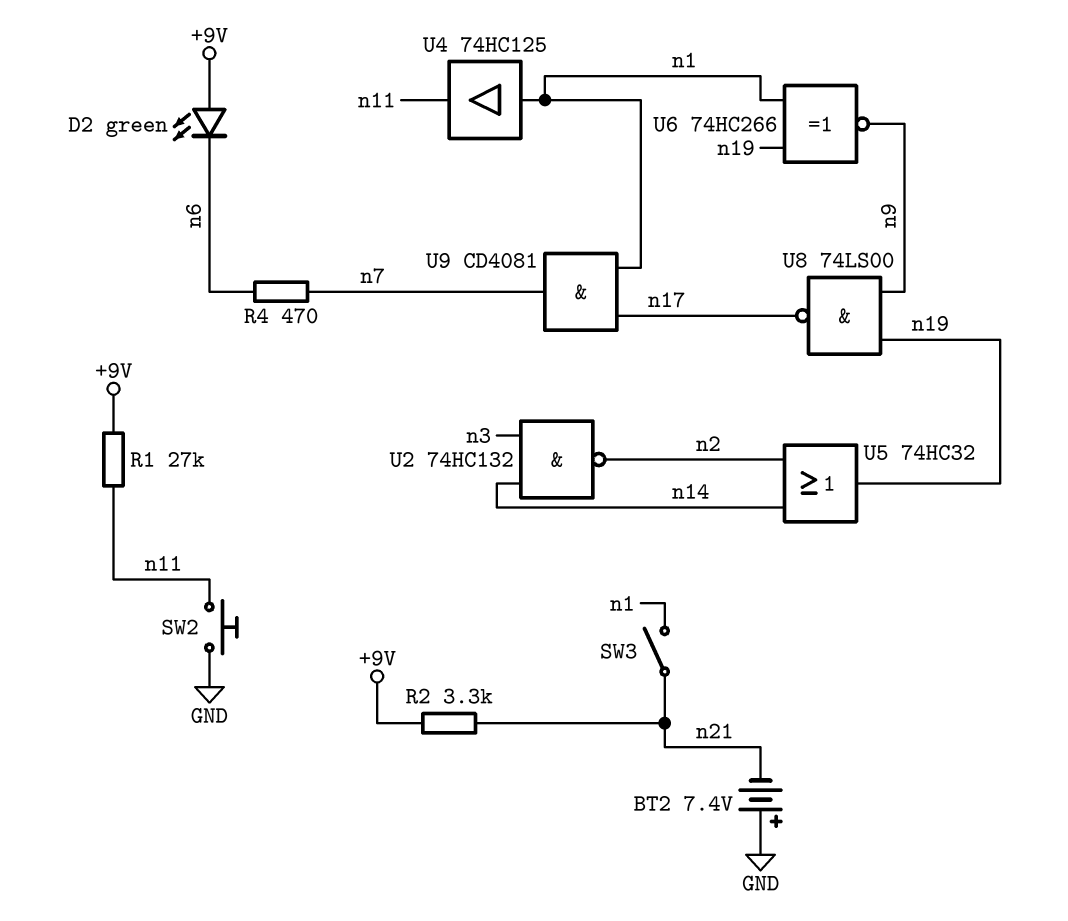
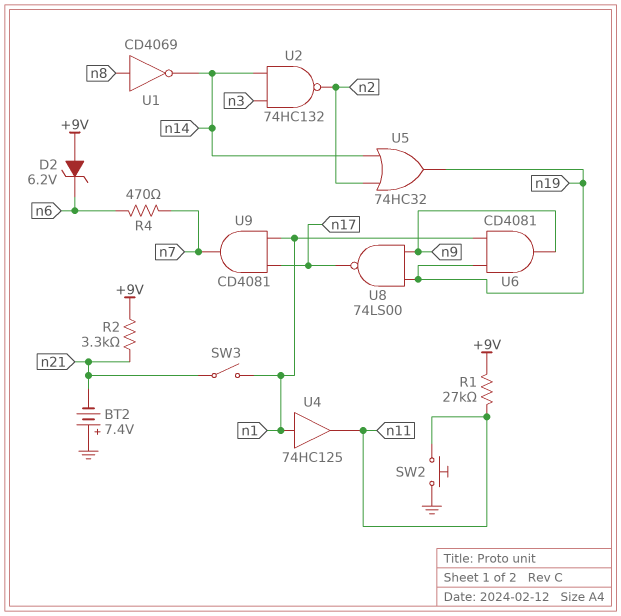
D2: LED green (A +9V, K n6) -> zener 6.2V (A +9V, K n6)
U1: none -> NOT CD4069 (in n8, out n14)
U6: XNOR 74HC266 (in n1, in n19, out n9) -> AND CD4081 (in n1, in n19, out n9)

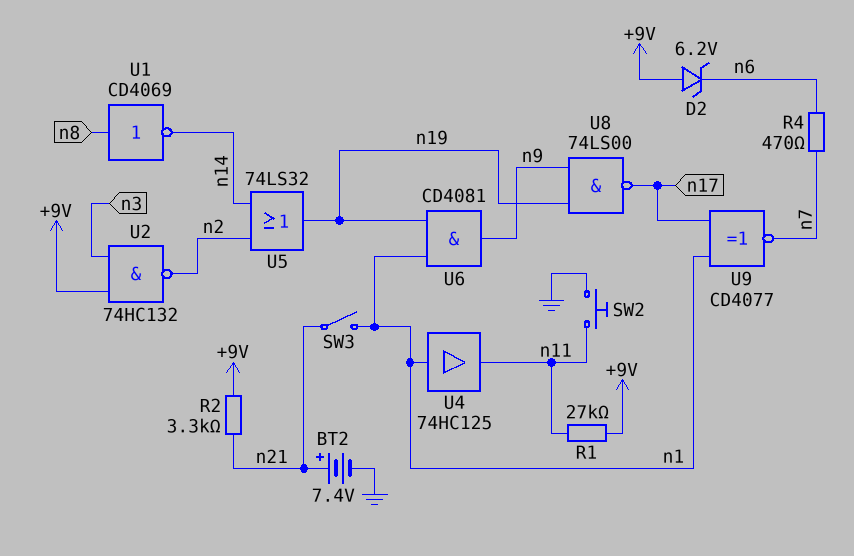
BT2: 7.4V (plus GND, minus n21) -> 7.4V (plus n21, minus GND)
U2: NAND 74HC132 (in n3, in n14, out n2) -> NAND 74HC132 (in +9V, in n3, out n2)
U5: OR 74HC32 (in n2, in n14, out n19) -> OR 74LS32 (in n2, in n14, out n19)
U9: AND CD4081 (in n1, in n17, out n7) -> XNOR CD4077 (in n1, in n17, out n7)

